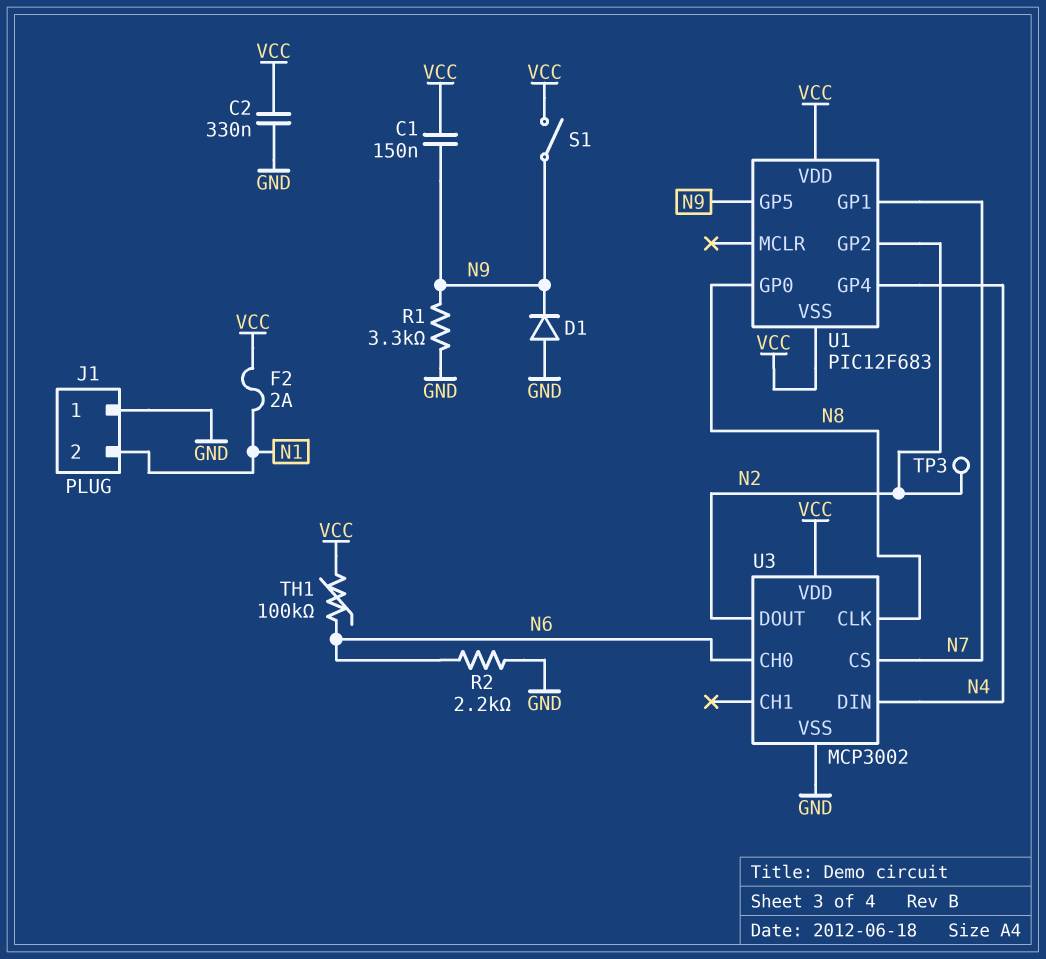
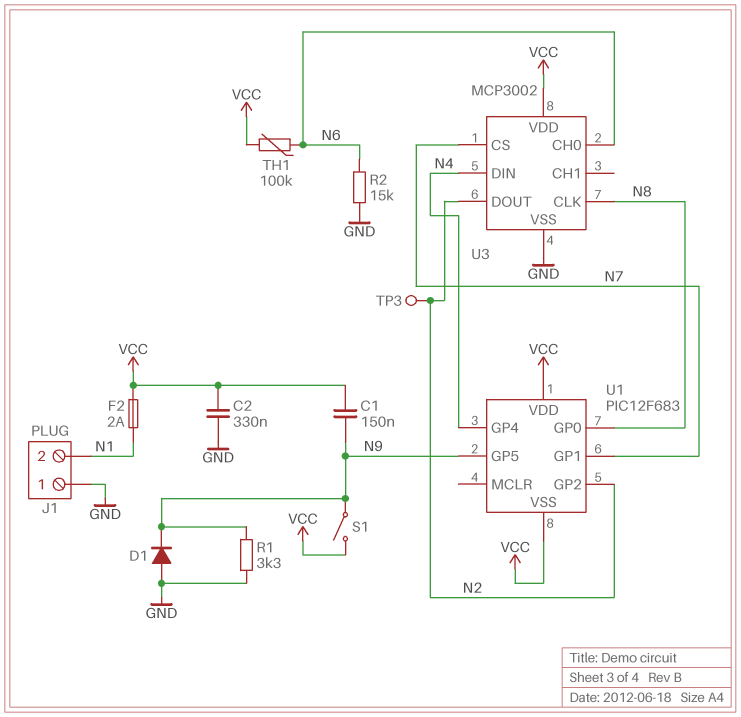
R2: 2.2k (GND, N6) -> 15k (GND, N6)

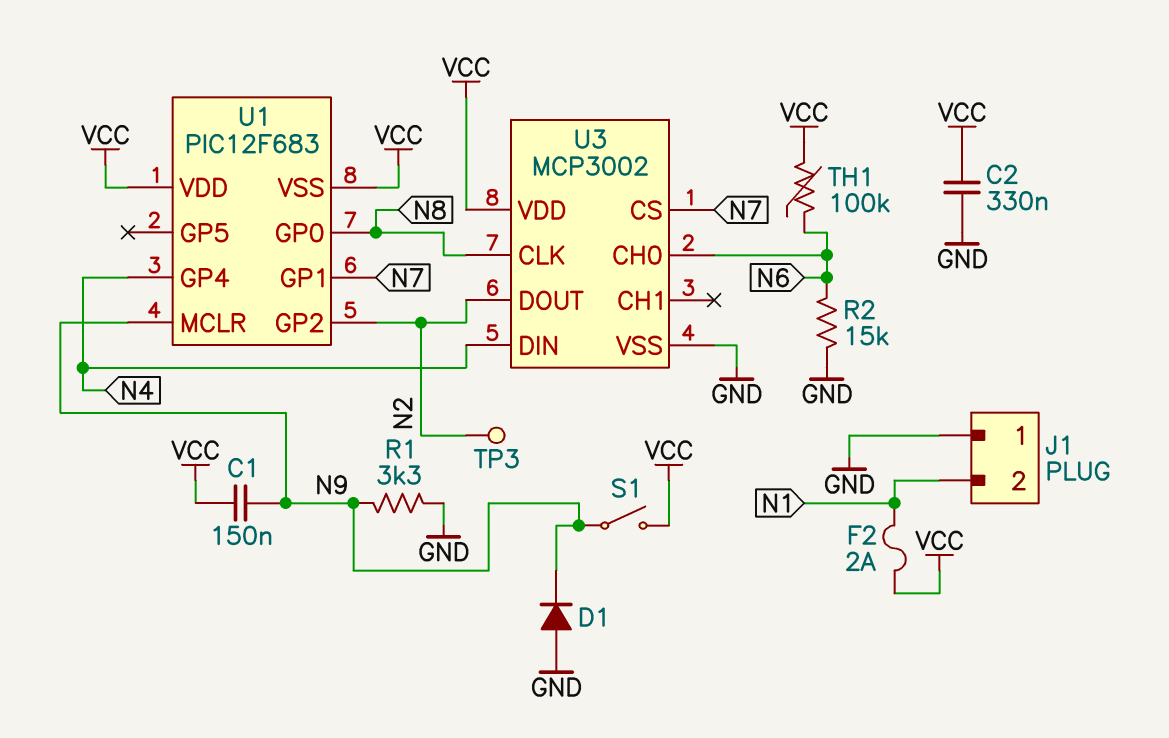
U1 pin GP5: N9 -> none
U1 pin MCLR: none -> N9

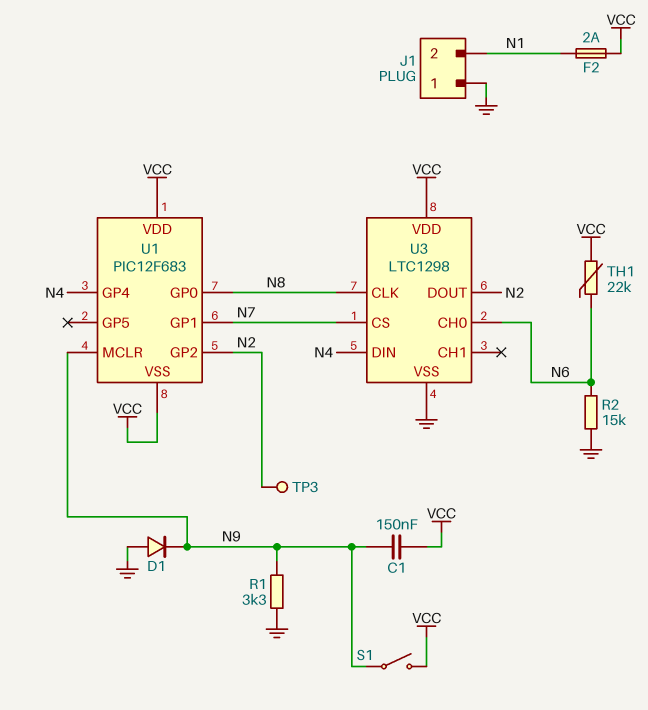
C2: 330nF (GND, VCC) -> none
TH1: 100k (N6, VCC) -> 22k (N6, VCC)
U3: MCP3002 -> LTC1298

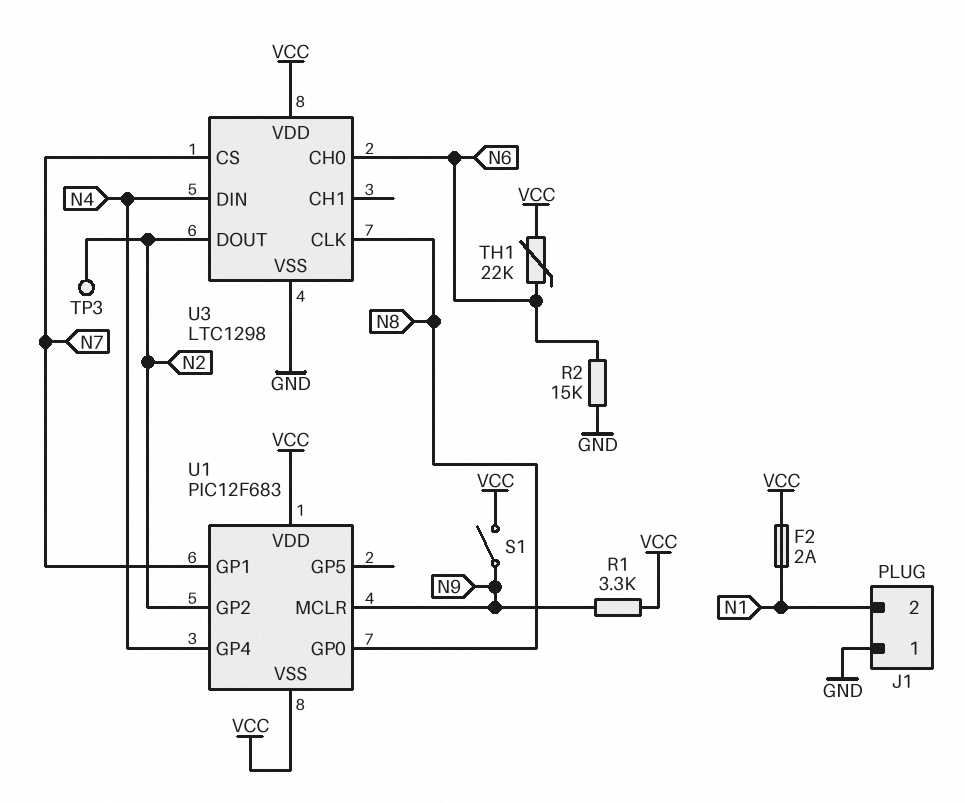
C1: 150nF (N9, VCC) -> none
D1: diode (A GND, K N9) -> none
R1: 3.3k (GND, N9) -> 3.3k (N9, VCC)

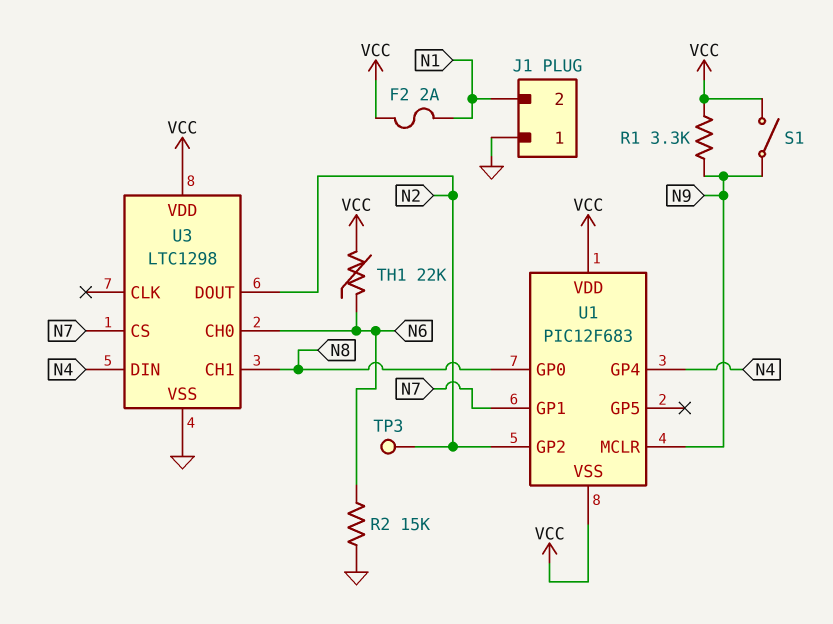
U3 pin CH1: none -> N8
U3 pin CLK: N8 -> none

